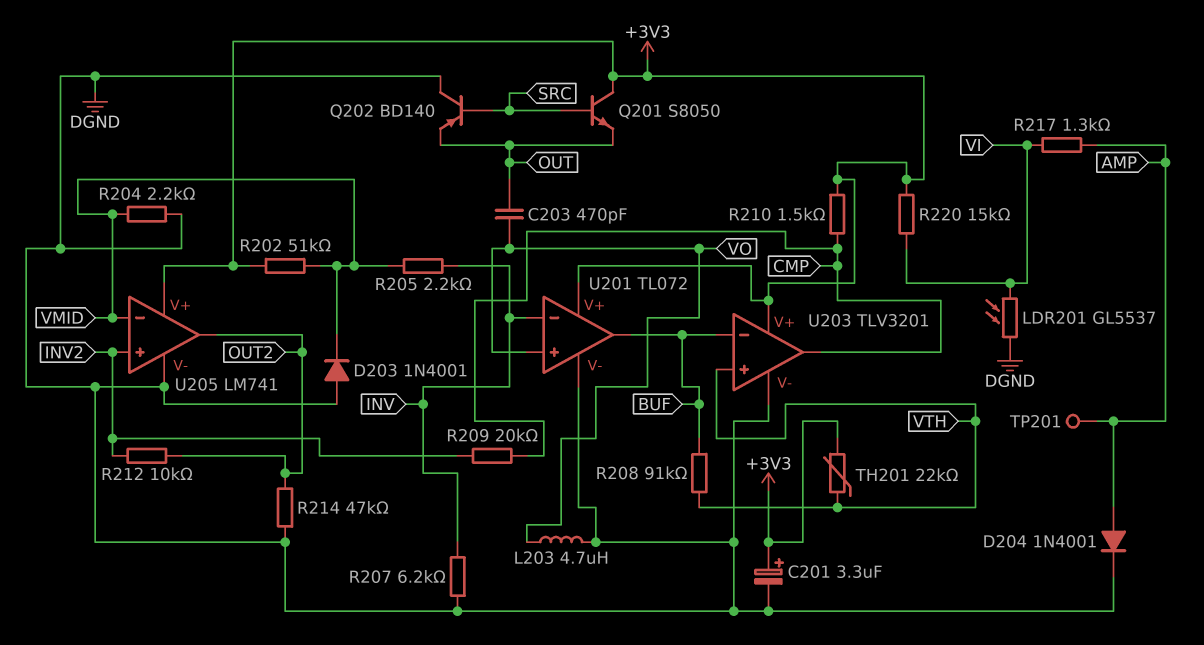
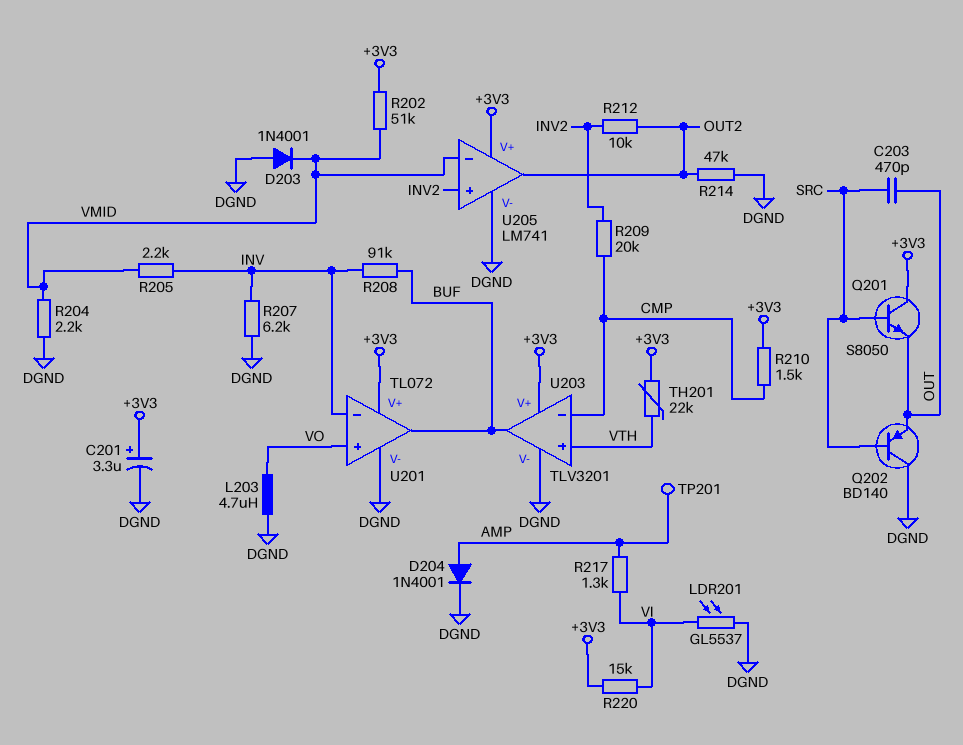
C203: 470pF (OUT, VO) -> 470pF (OUT, SRC)
R208: 91k (BUF, VTH) -> 91k (BUF, INV)
U203 pin in-: BUF -> CMP
U203 pin out: CMP -> BUF

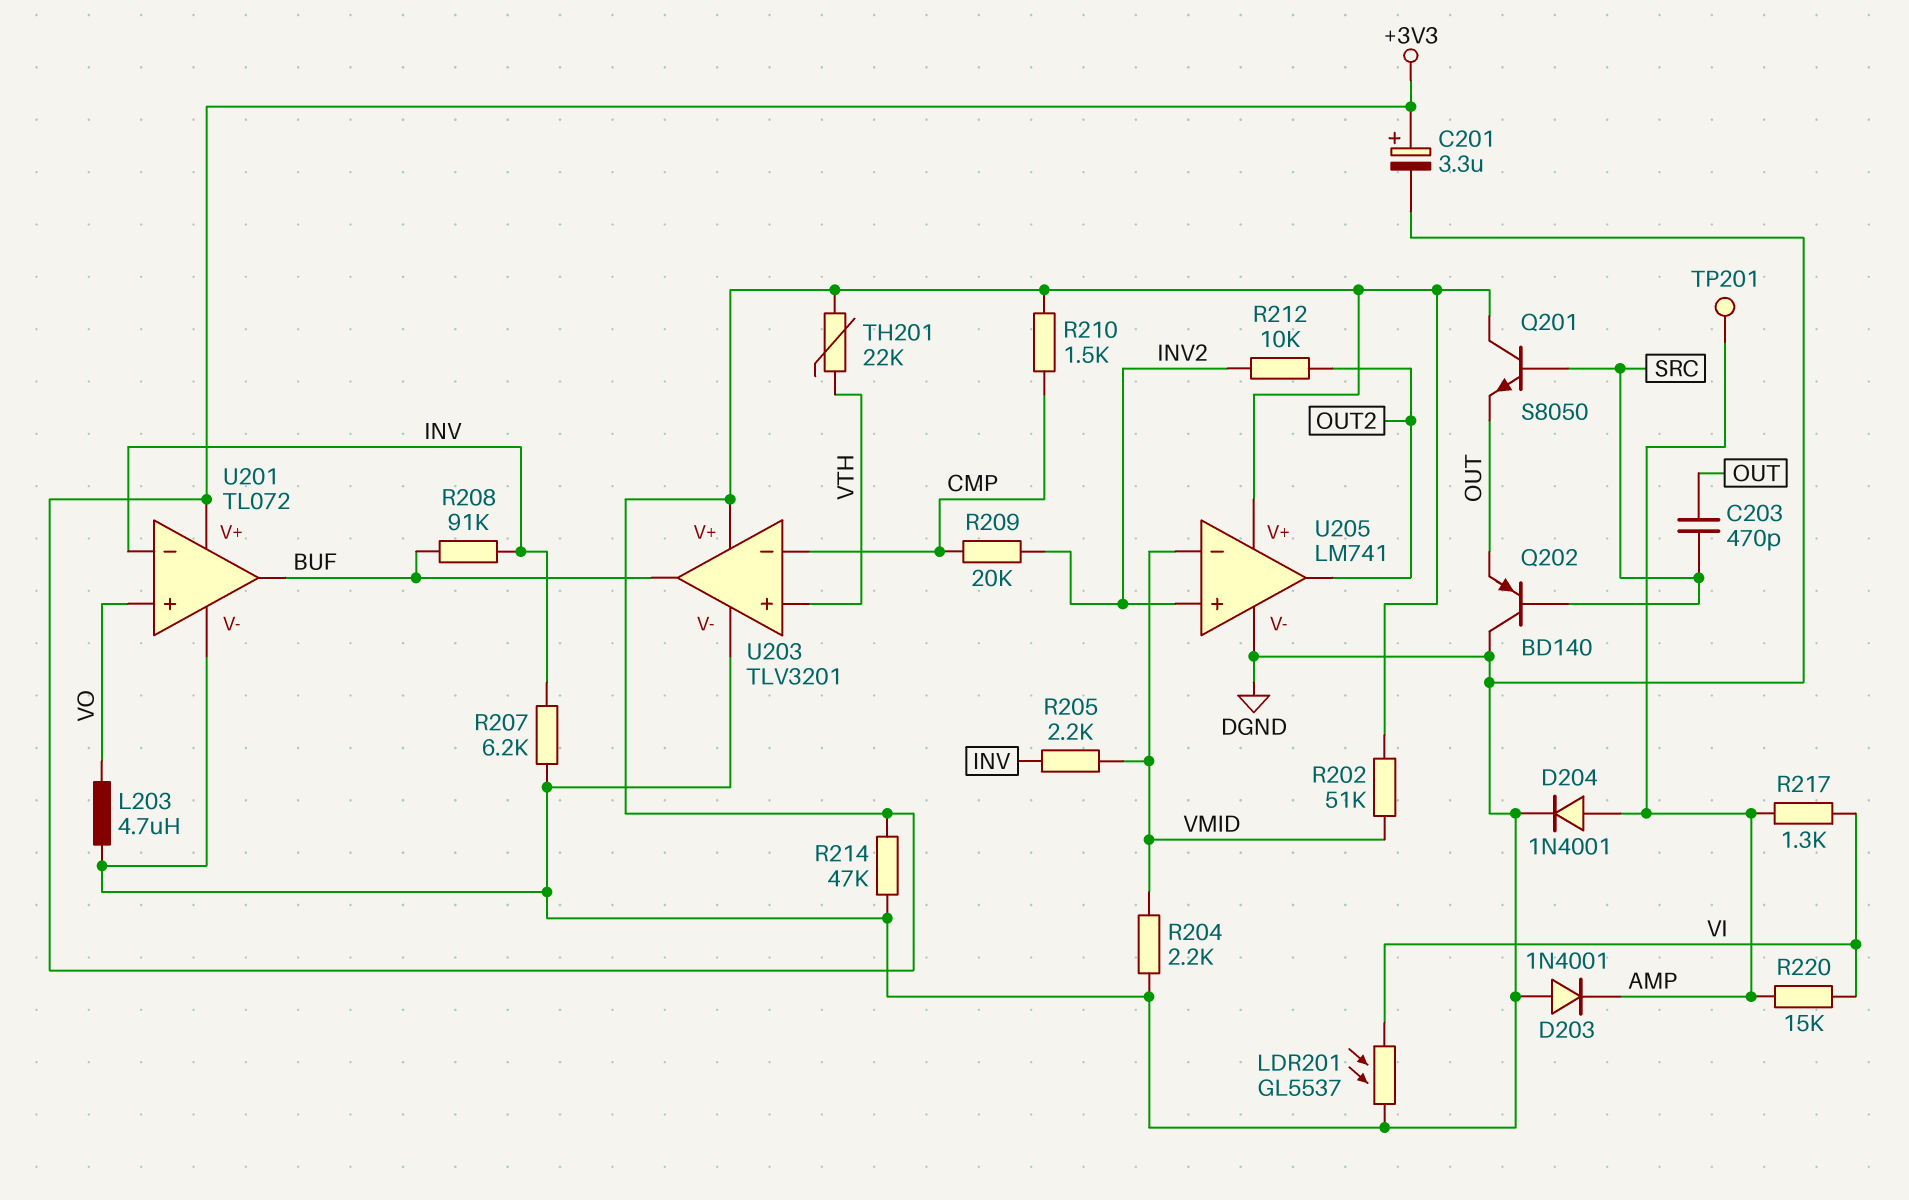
D203: diode 1N4001 (A DGND, K VMID) -> diode 1N4001 (A DGND, K AMP)
R214: 47k (DGND, OUT2) -> 47k (+3V3, DGND)
R220: 15k (+3V3, VI) -> 15k (AMP, VI)

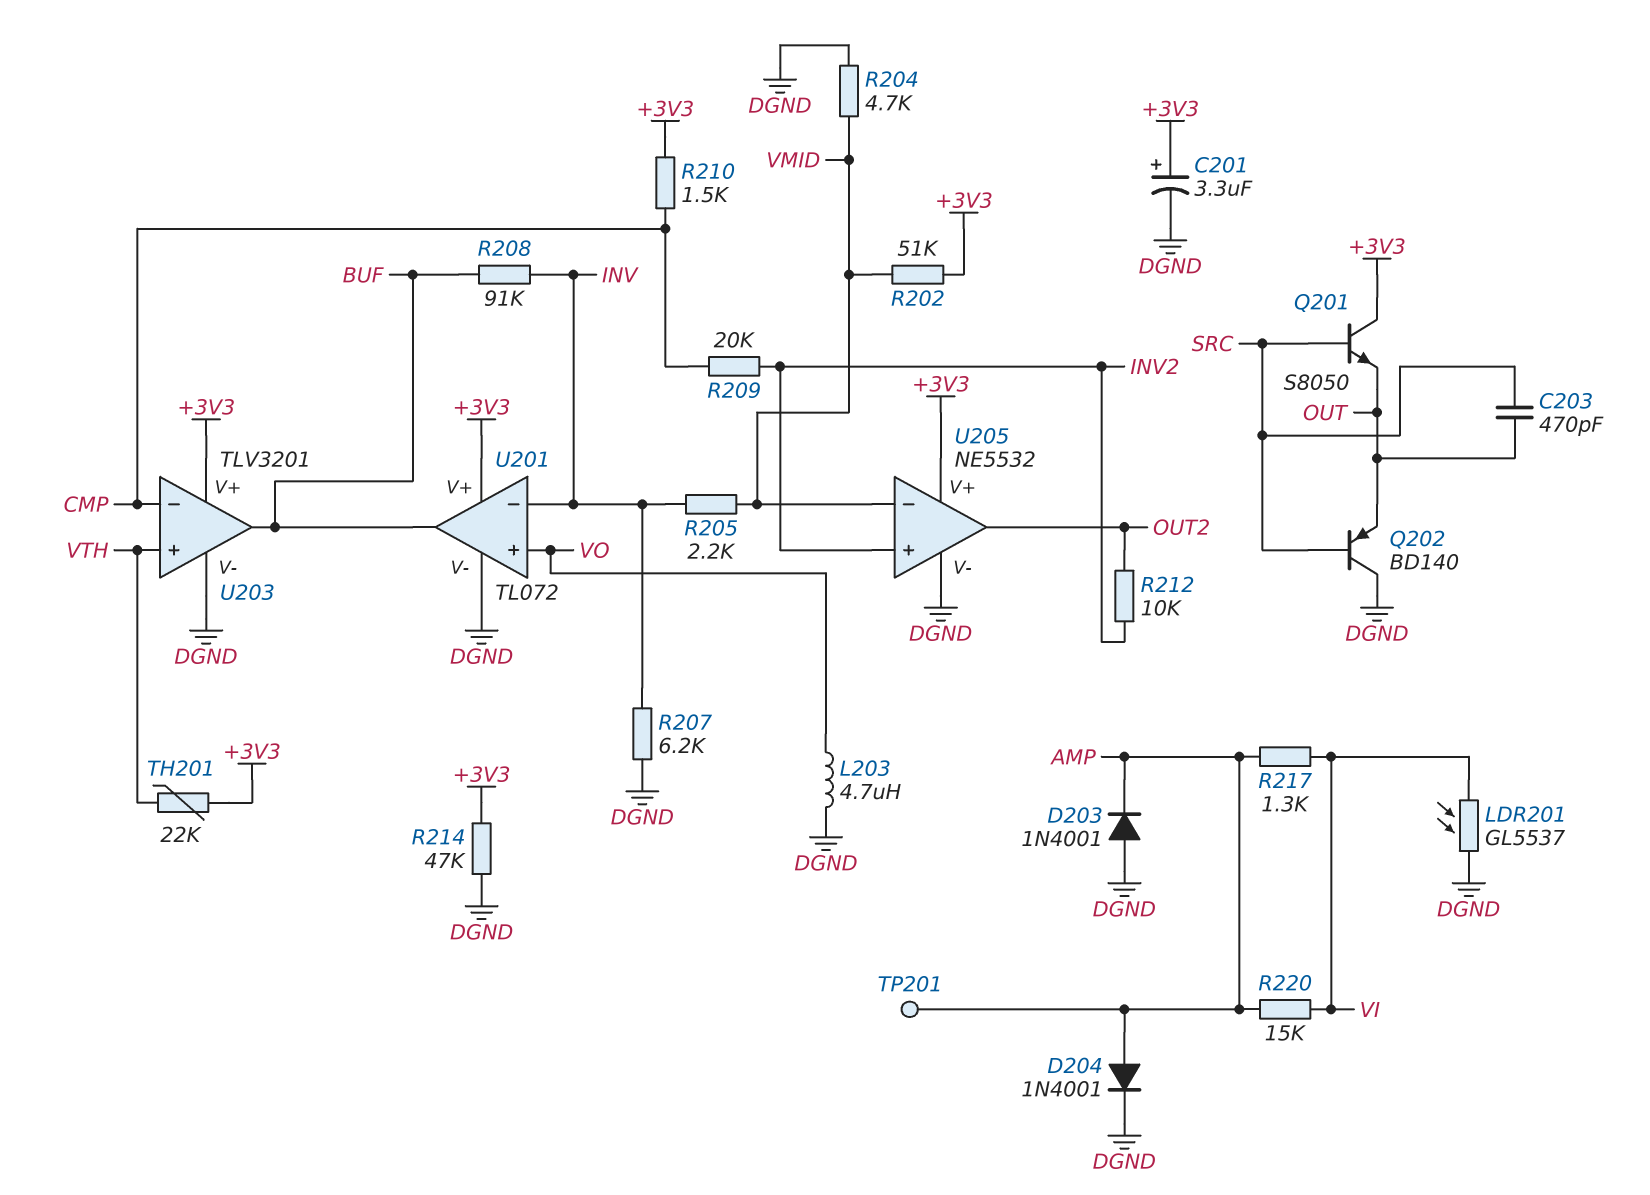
R204: 2.2k (DGND, VMID) -> 4.7k (DGND, VMID)
U205: LM741 -> NE5532

